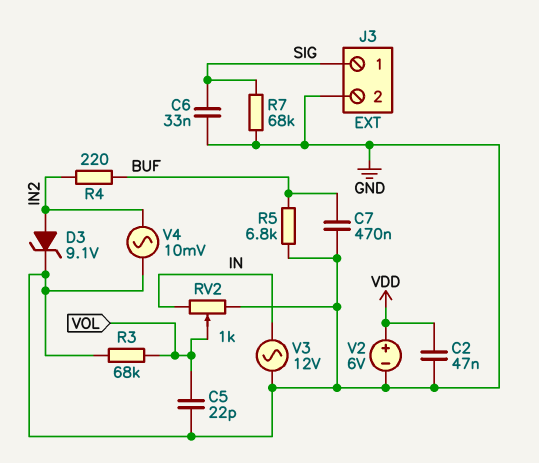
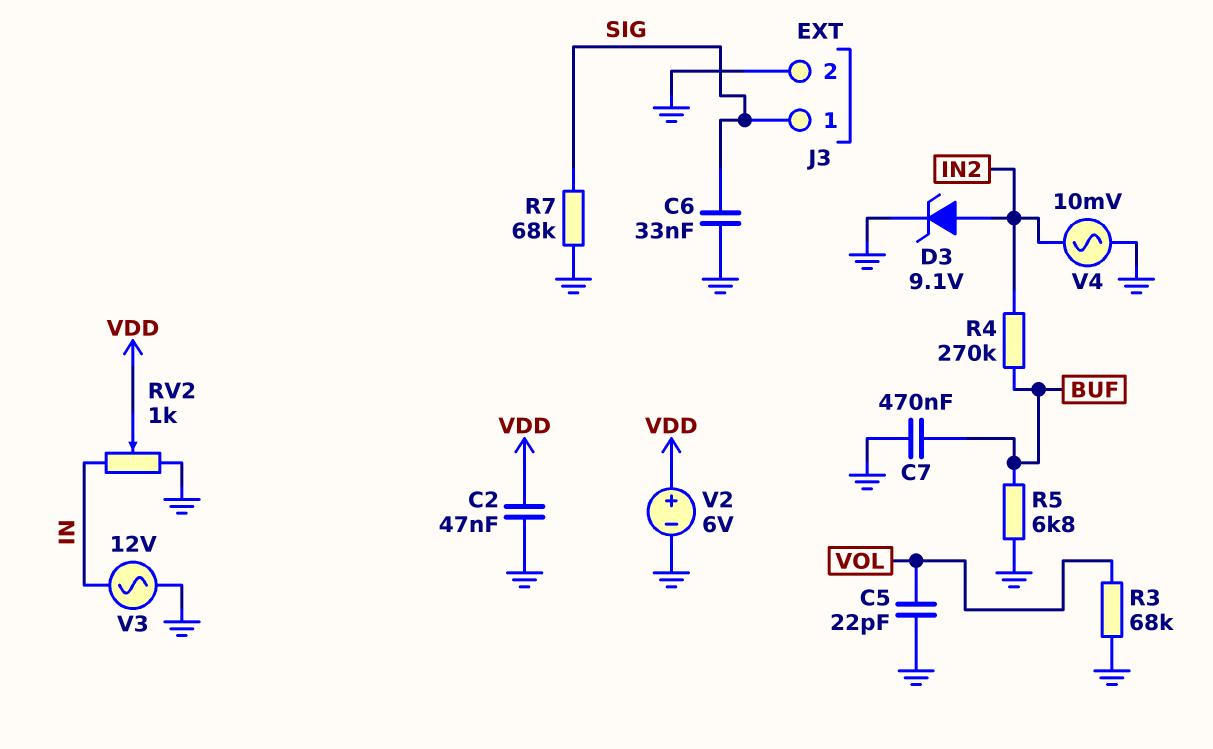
R4: 220 (BUF, IN2) -> 270k (BUF, IN2)
RV2: 1k (GND, IN, wiper VOL) -> 1k (GND, IN, wiper VDD)

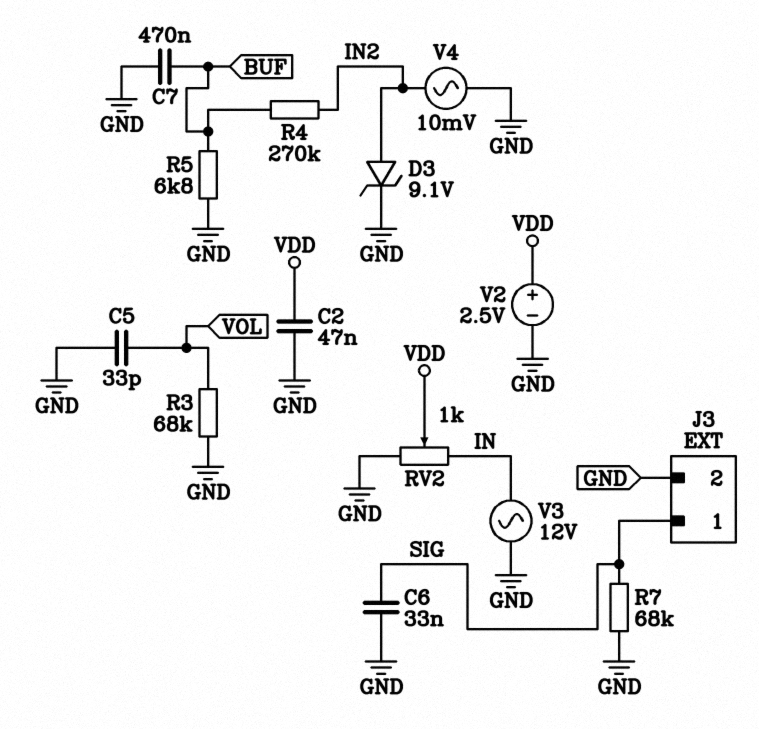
C5: 22pF (GND, VOL) -> 33pF (GND, VOL)
V2: 6V (plus VDD, minus GND) -> 2.5V (plus VDD, minus GND)

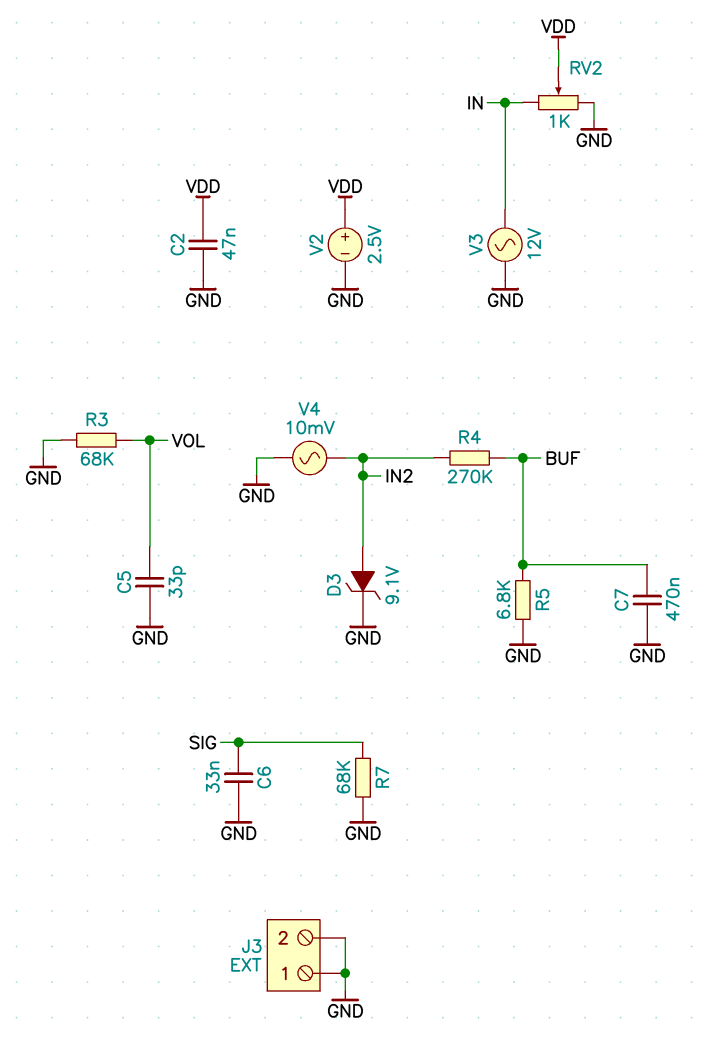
J3 pin 1: SIG -> GND

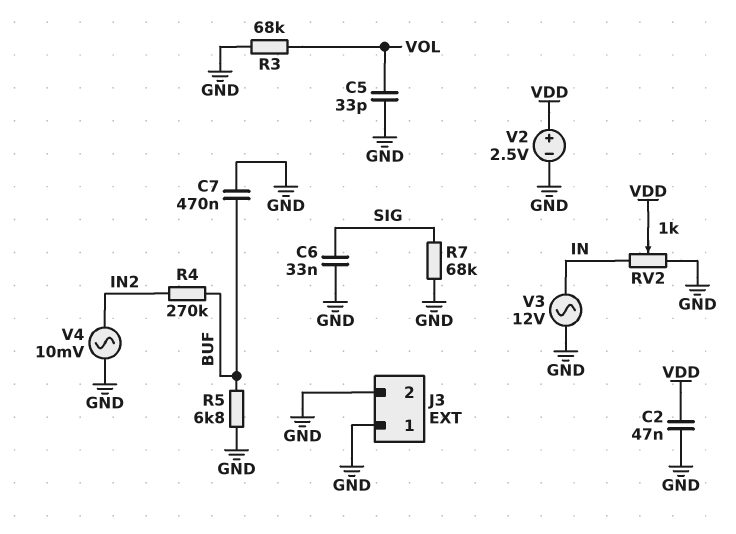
D3: zener 9.1V (A IN2, K GND) -> none

